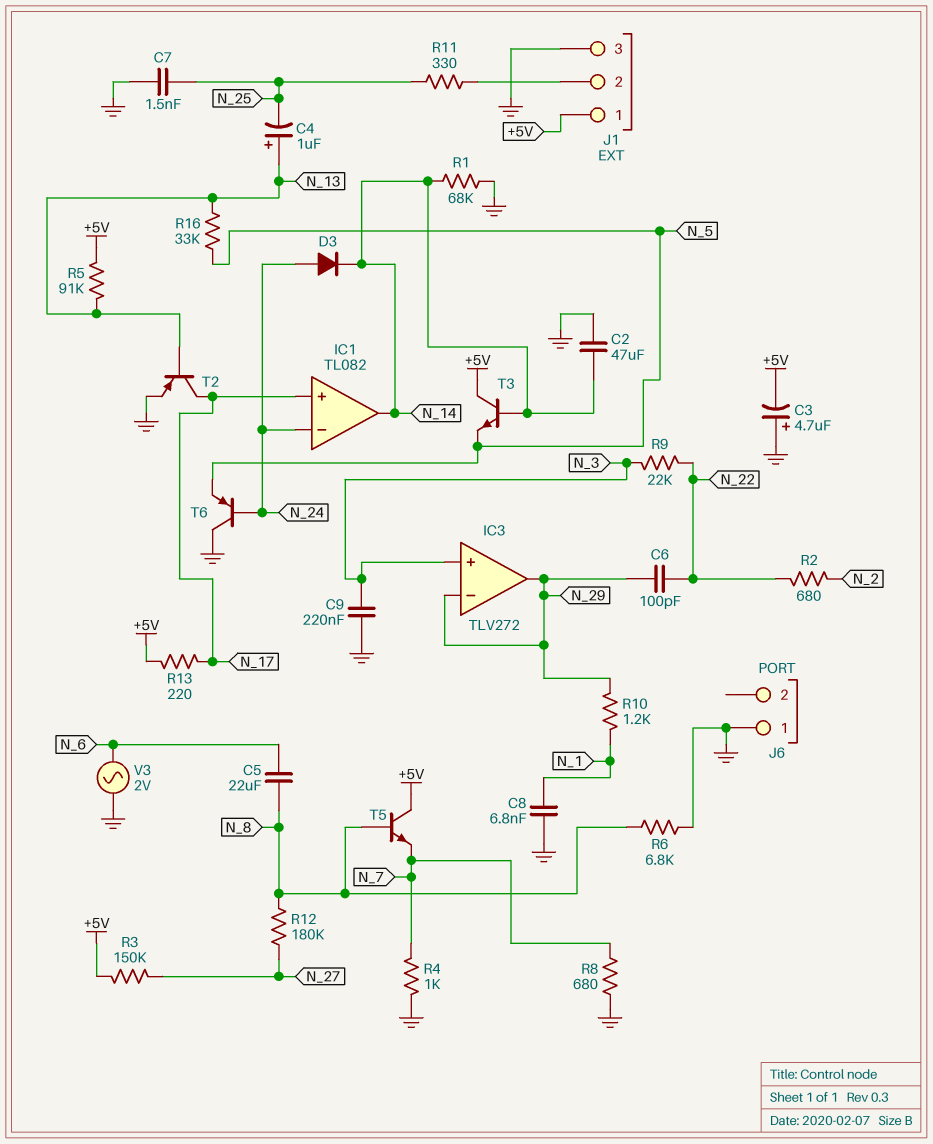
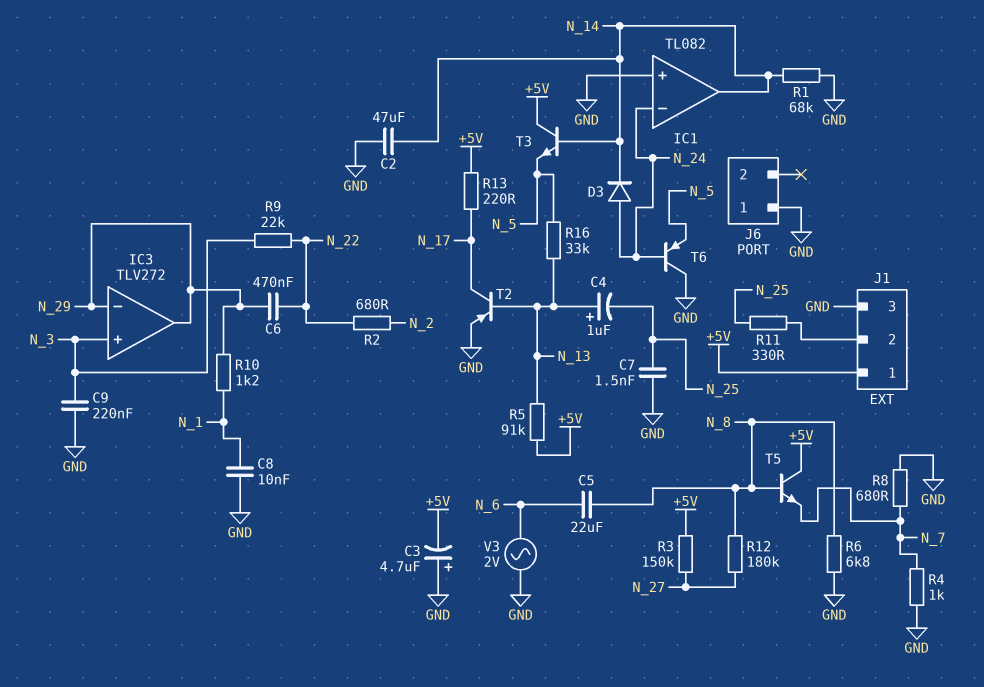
C6: 100pF (N_22, N_29) -> 470nF (N_22, N_29)
C8: 6.8nF (GND, N_1) -> 10nF (GND, N_1)
IC1 pin in+: N_17 -> GND

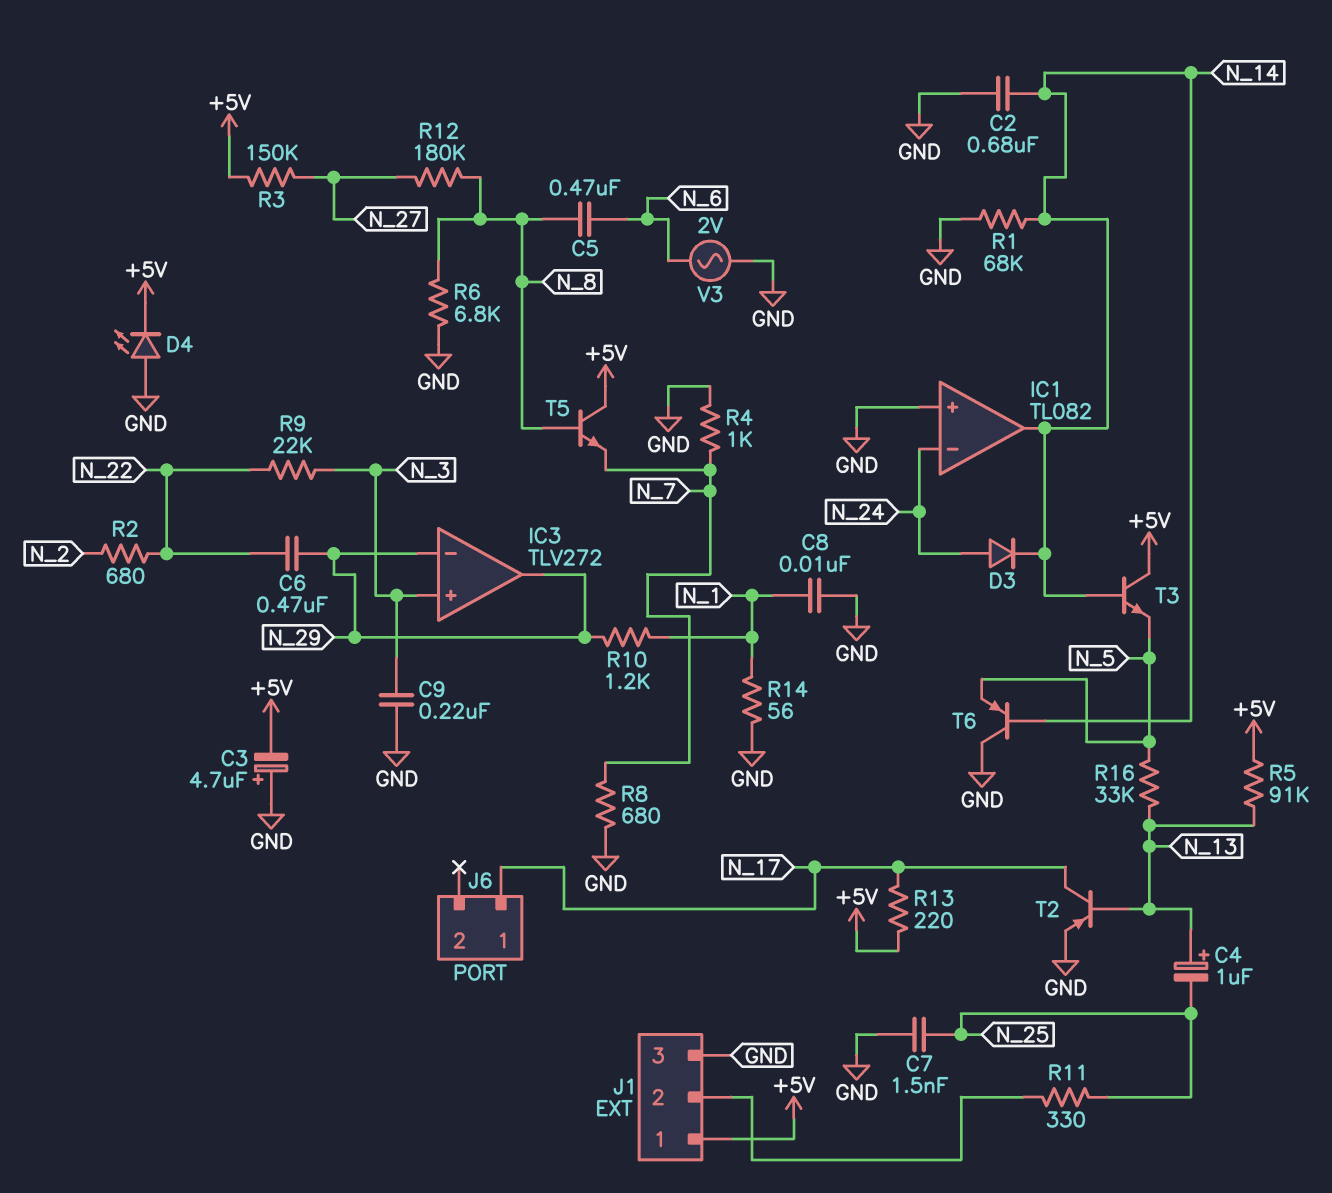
C2: 47uF (GND, N_14) -> 680nF (GND, N_14)
C5: 22uF (N_6, N_8) -> 470nF (N_6, N_8)
D4: none -> LED (A GND, K +5V)
J6 pin 1: GND -> N_17
R14: none -> 56 (GND, N_1)
T6: PNP (B N_24, C GND, E N_5) -> PNP (B N_14, C GND, E N_5)

